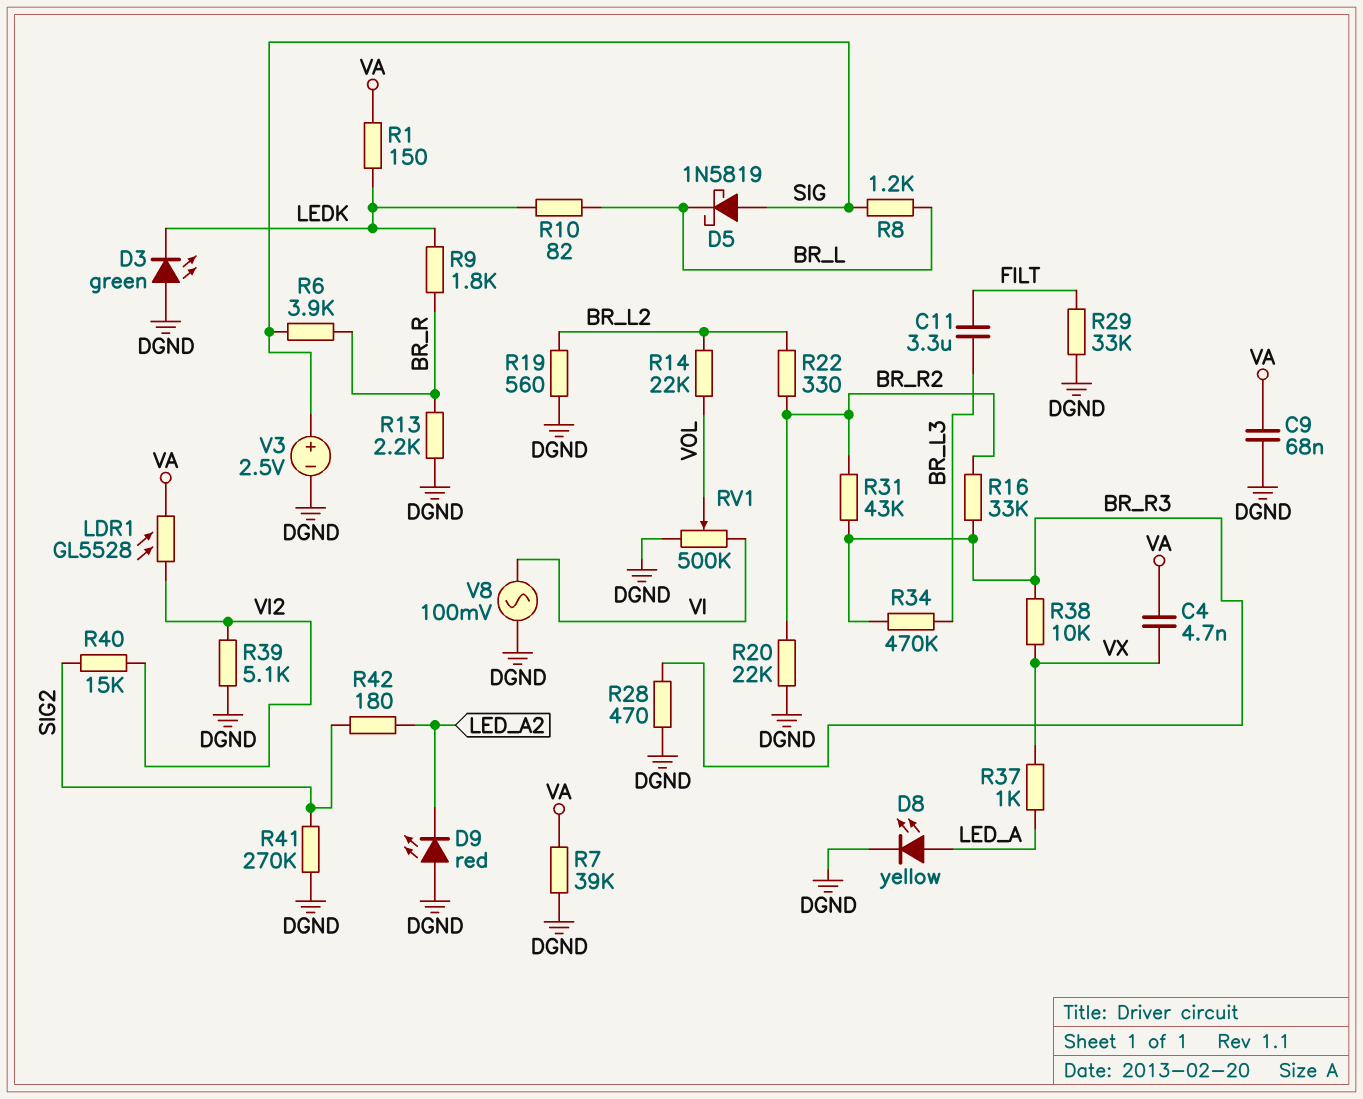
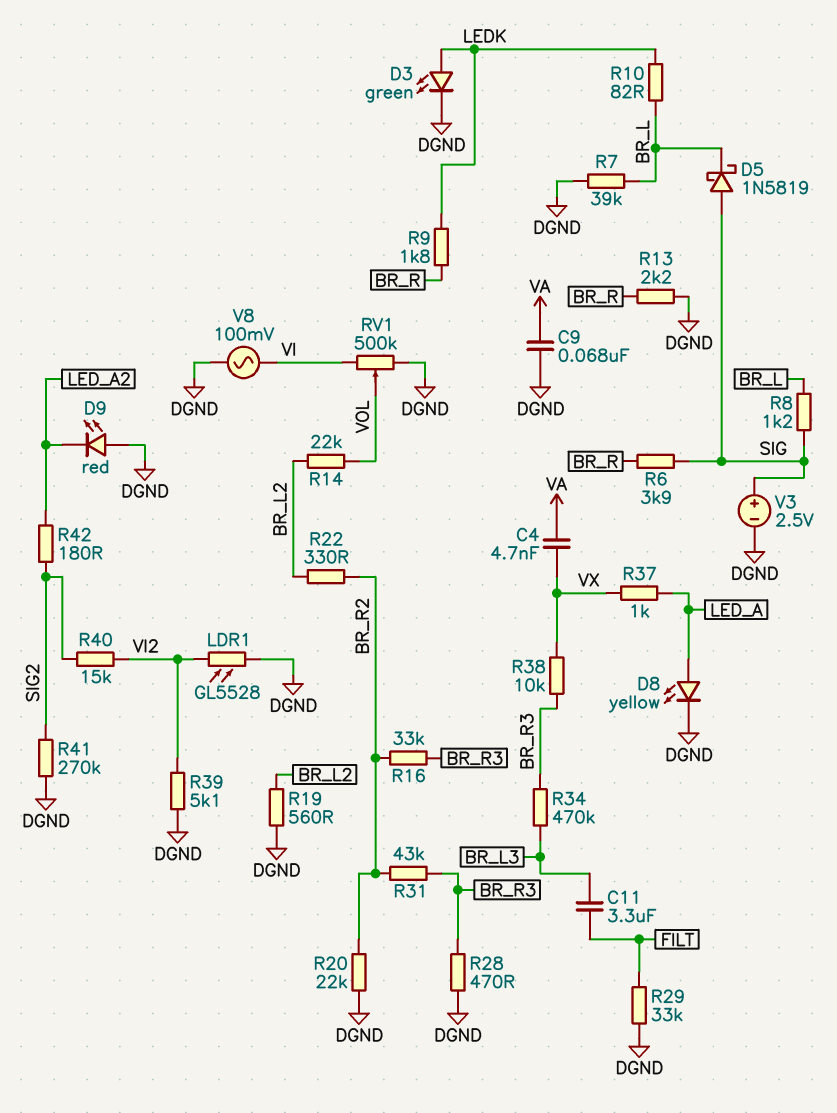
D3: LED green (A DGND, K LEDK) -> LED green (A LEDK, K DGND)
LDR1: GL5528 (VA, VI2) -> GL5528 (DGND, VI2)
R1: 150 (LEDK, VA) -> none
R7: 39k (DGND, VA) -> 39k (BR_L, DGND)

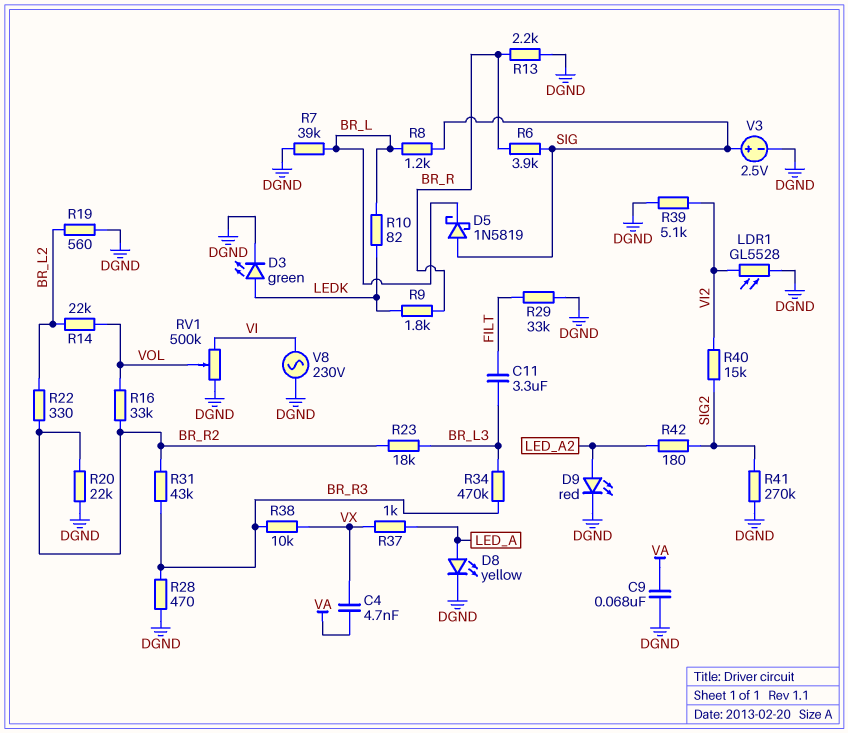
D9: LED red (A DGND, K LED_A2) -> LED red (A LED_A2, K DGND)
R16: 33k (BR_R2, BR_R3) -> 33k (BR_R2, VOL)
R23: none -> 18k (BR_L3, BR_R2)
V8: AC 100mV (DGND, VI) -> AC 230V (DGND, VI)

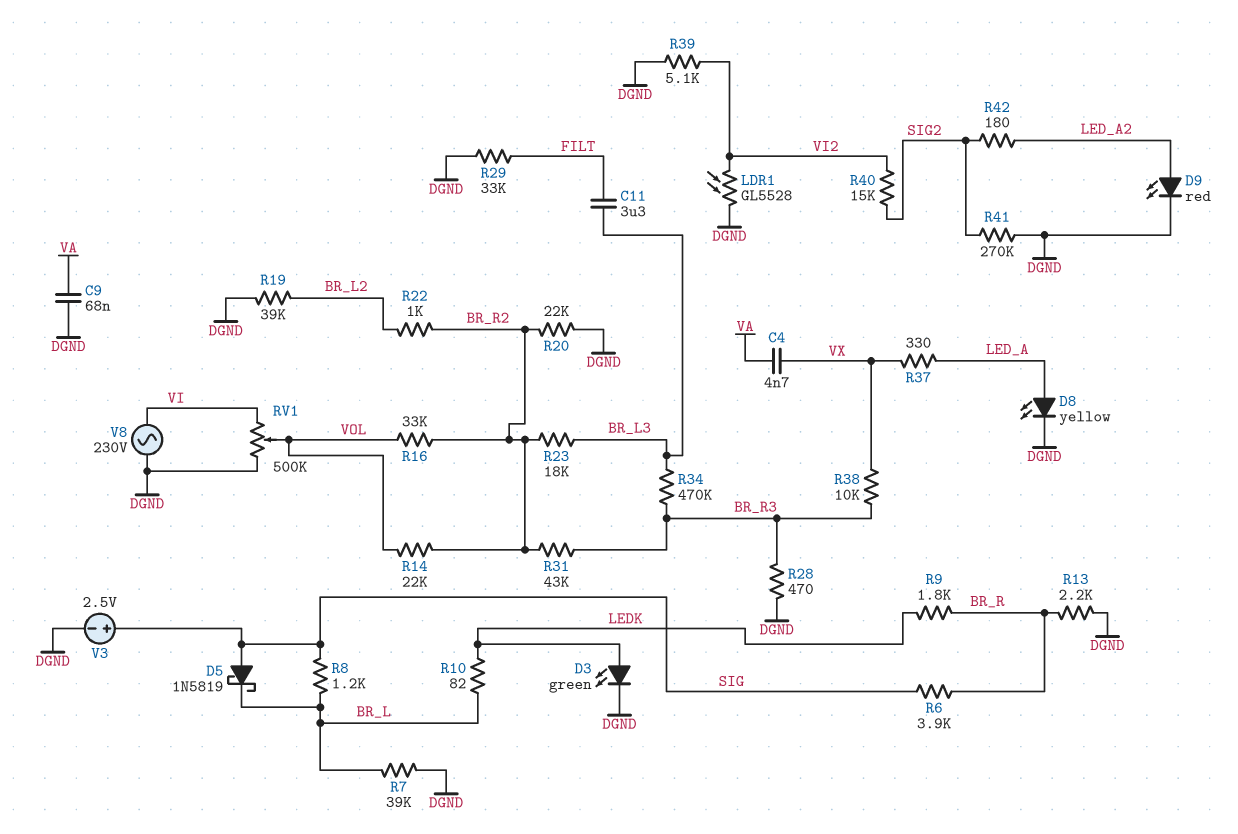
R14: 22k (BR_L2, VOL) -> 22k (BR_R2, VOL)
R19: 560 (BR_L2, DGND) -> 39k (BR_L2, DGND)
R22: 330 (BR_L2, BR_R2) -> 1k (BR_L2, BR_R2)
R37: 1k (LED_A, VX) -> 330 (LED_A, VX)

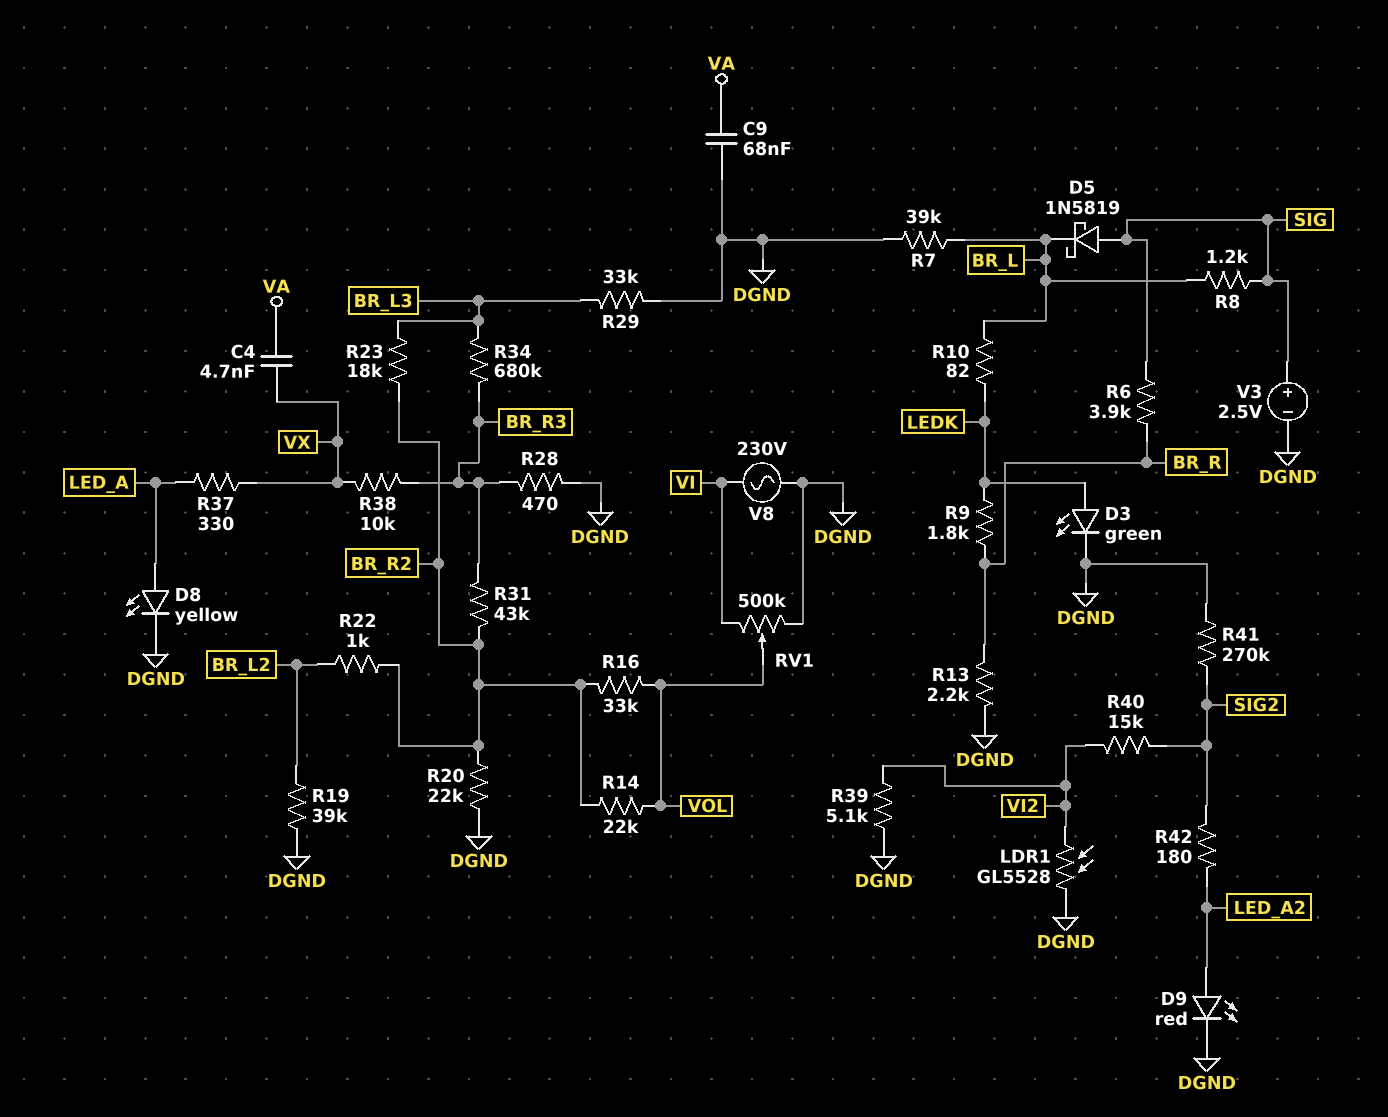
C11: 3.3uF (BR_L3, FILT) -> none
R29: 33k (DGND, FILT) -> 33k (BR_L3, DGND)
R34: 470k (BR_L3, BR_R3) -> 680k (BR_L3, BR_R3)

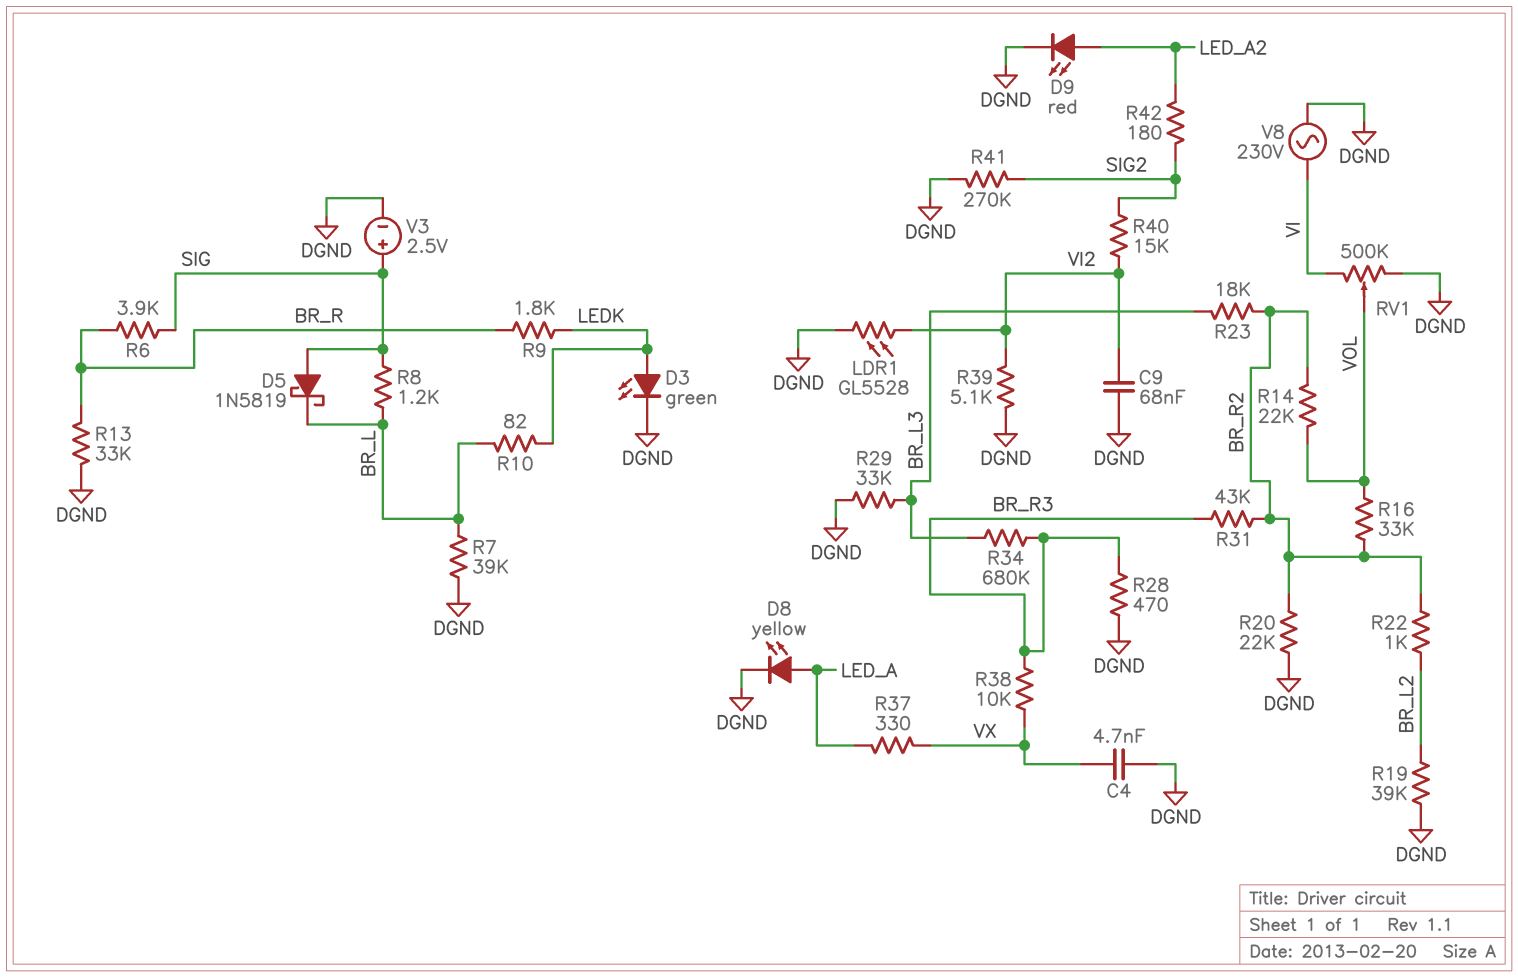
C4: 4.7nF (VA, VX) -> 4.7nF (DGND, VX)
C9: 68nF (DGND, VA) -> 68nF (DGND, VI2)
R13: 2.2k (BR_R, DGND) -> 33k (BR_R, DGND)

